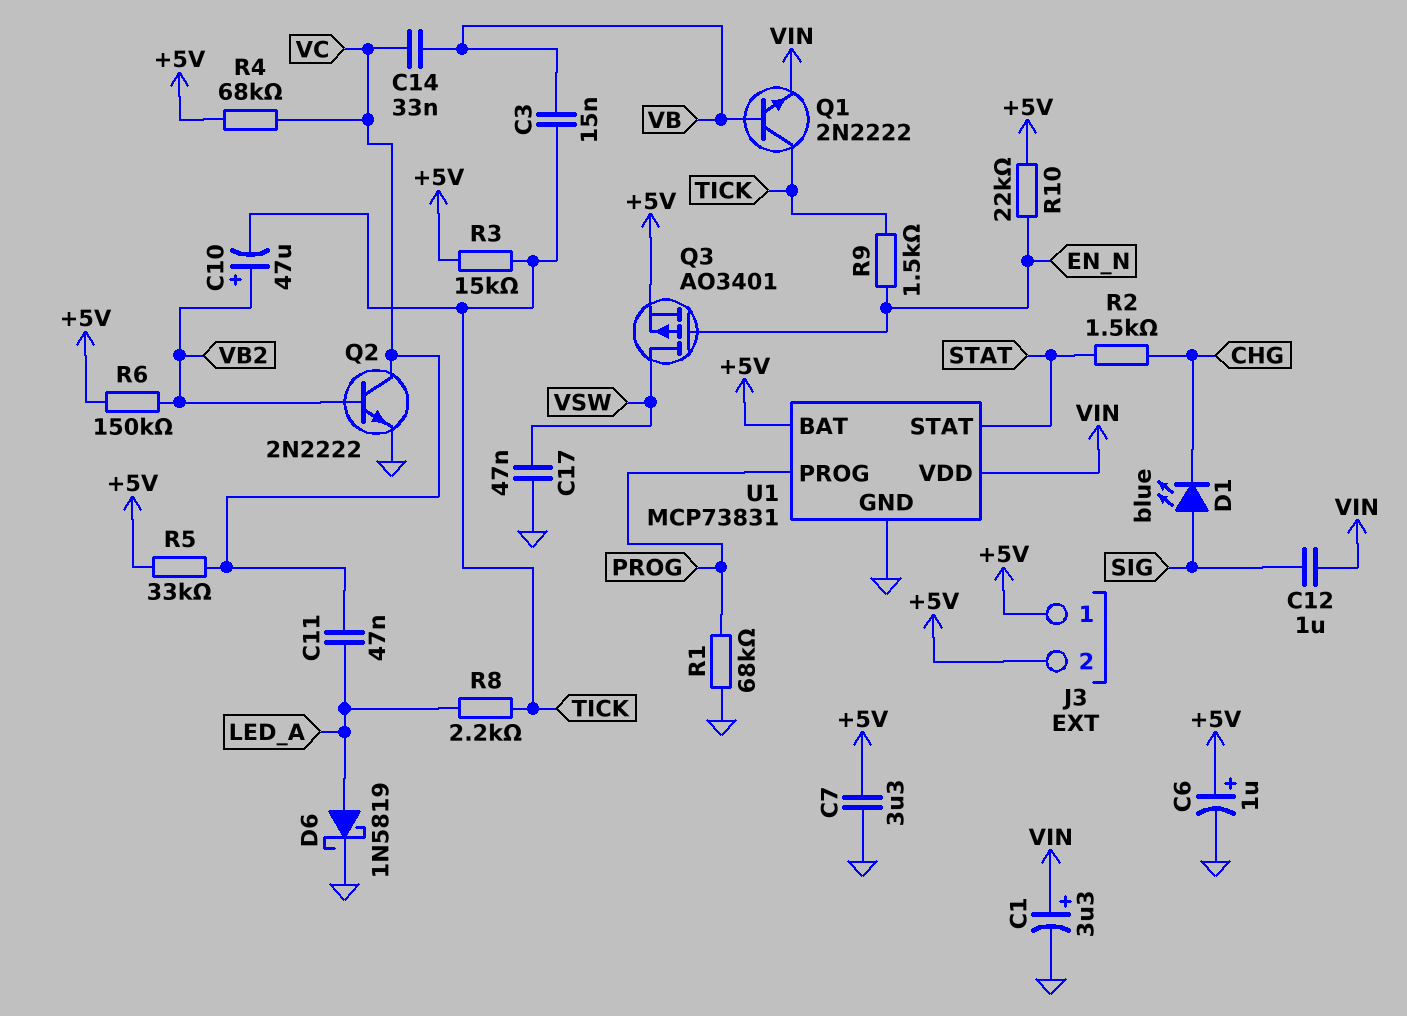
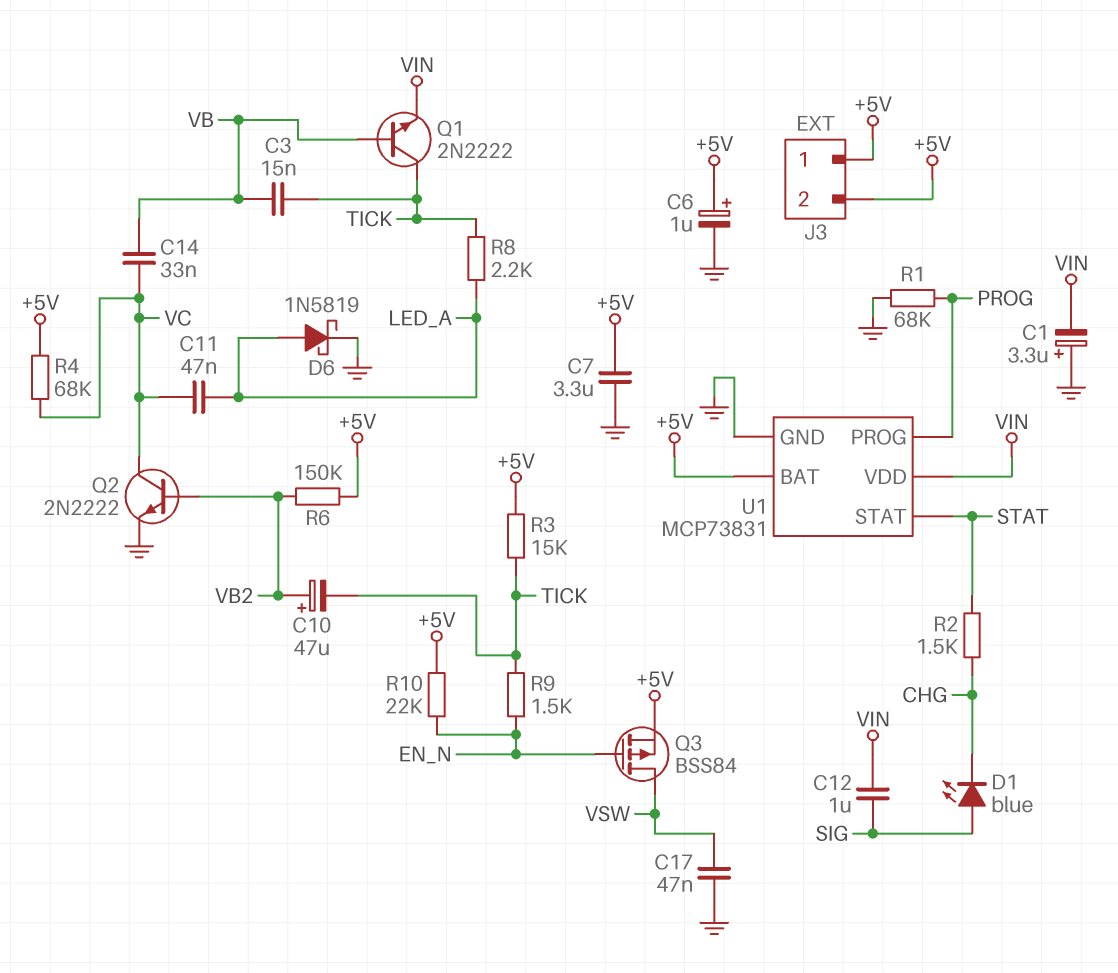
C1: 3.3uF (plus VIN, minus GND) -> 3.3uF (plus GND, minus VIN)
Q3: PMOS AO3401 (G EN_N, D VSW, S +5V) -> PMOS BSS84 (G EN_N, D VSW, S +5V)
R5: 33k (+5V, VC) -> none

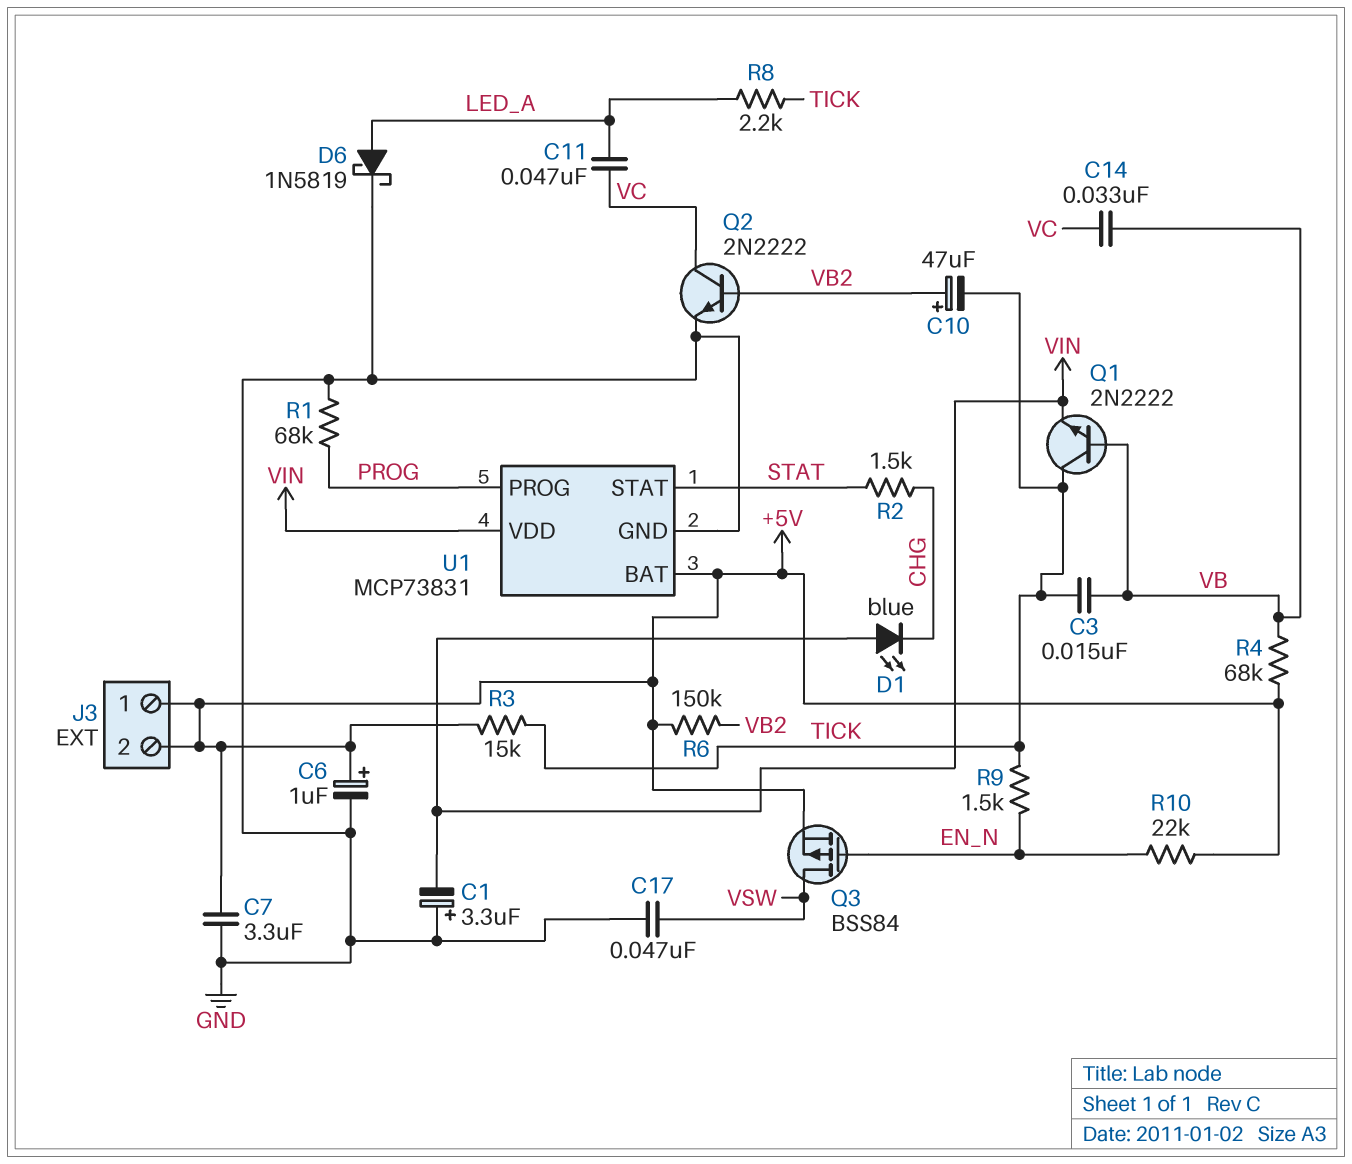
C12: 1uF (SIG, VIN) -> none
D1: LED blue (A SIG, K CHG) -> LED blue (A VIN, K CHG)
R4: 68k (+5V, VC) -> 68k (+5V, VB)

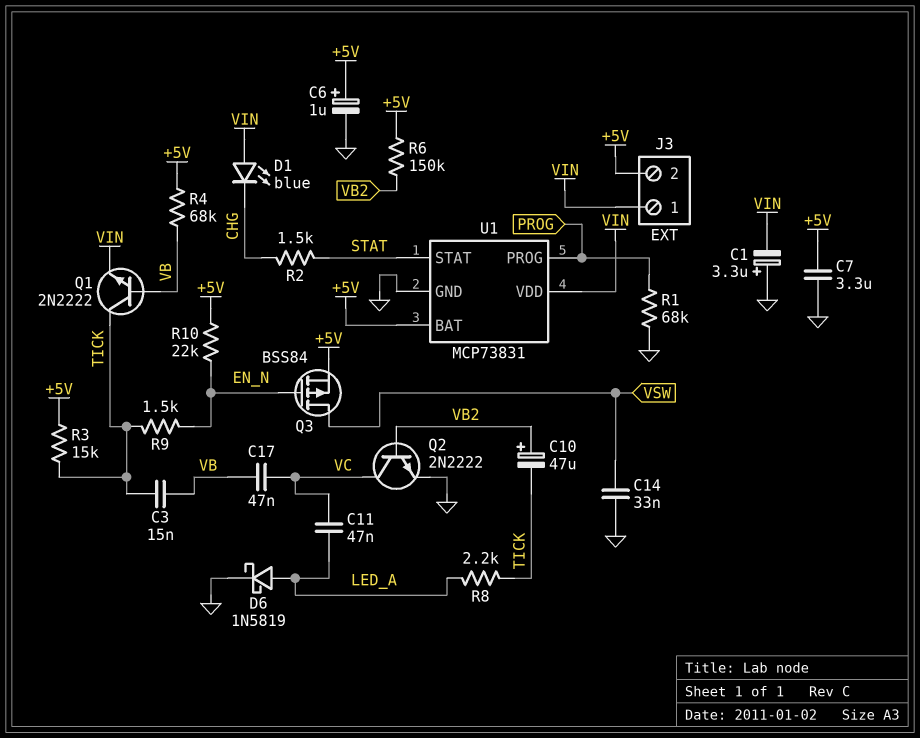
C14: 33nF (VB, VC) -> 33nF (GND, VSW)
C17: 47nF (GND, VSW) -> 47nF (VB, VC)
J3 pin 1: +5V -> VIN

